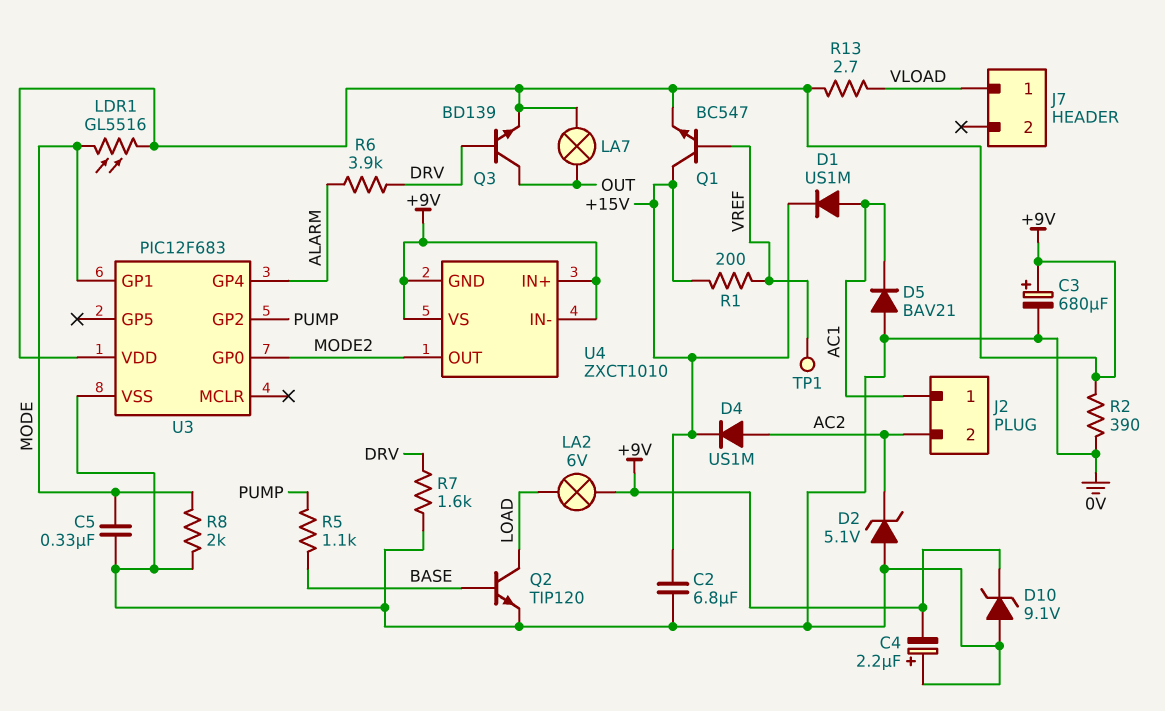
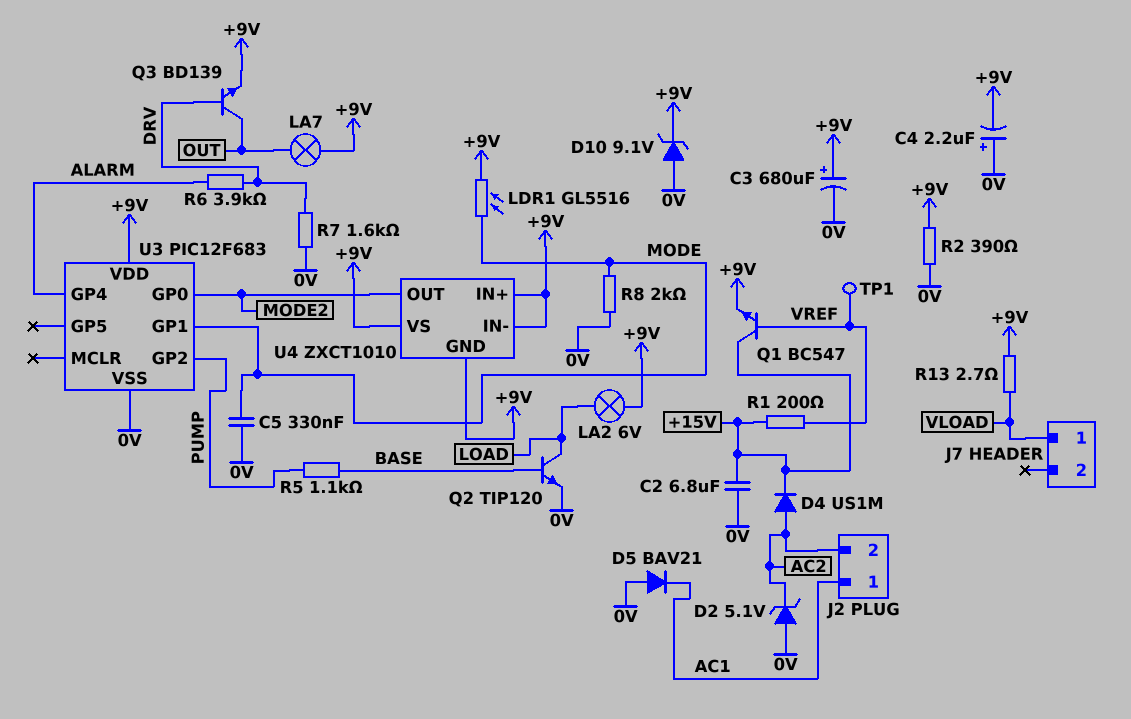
D1: diode US1M (A AC1, K +15V) -> none

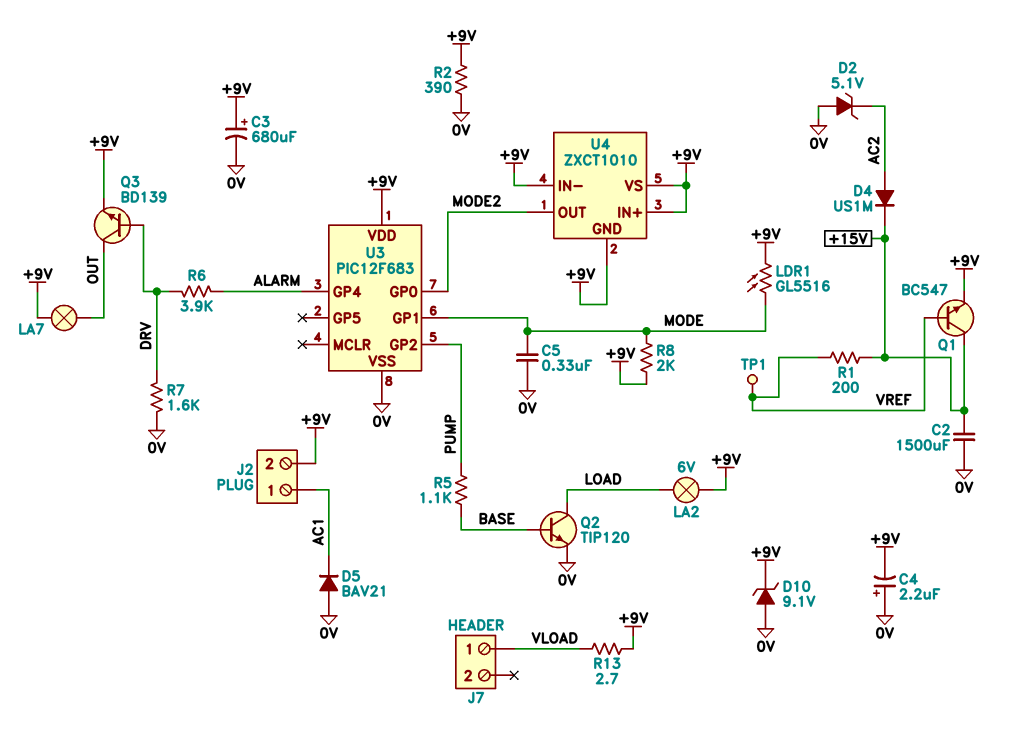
C2: 6.8uF (+15V, 0V) -> 1500uF (+15V, 0V)
J2 pin 2: AC2 -> +9V
R8: 2k (0V, MODE) -> 2k (+9V, MODE)

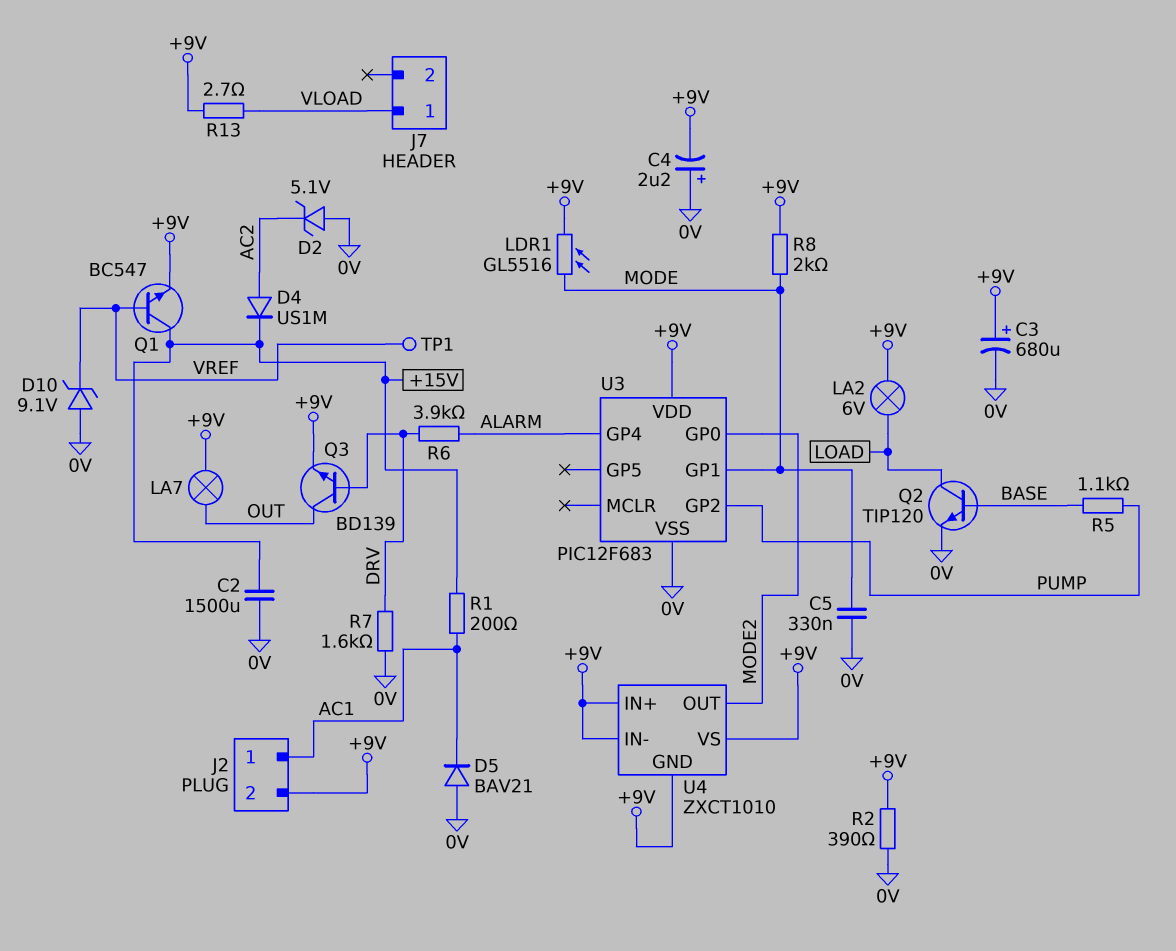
D10: zener 9.1V (A 0V, K +9V) -> zener 9.1V (A 0V, K VREF)
R1: 200 (+15V, VREF) -> 200 (+15V, AC1)

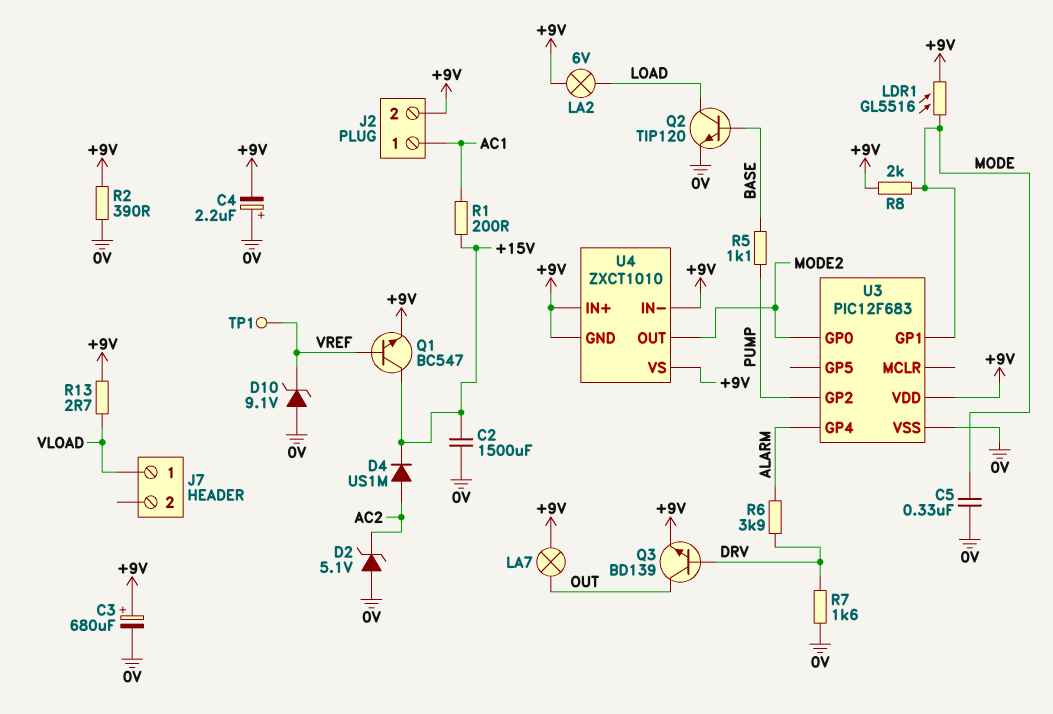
D5: diode BAV21 (A 0V, K AC1) -> none

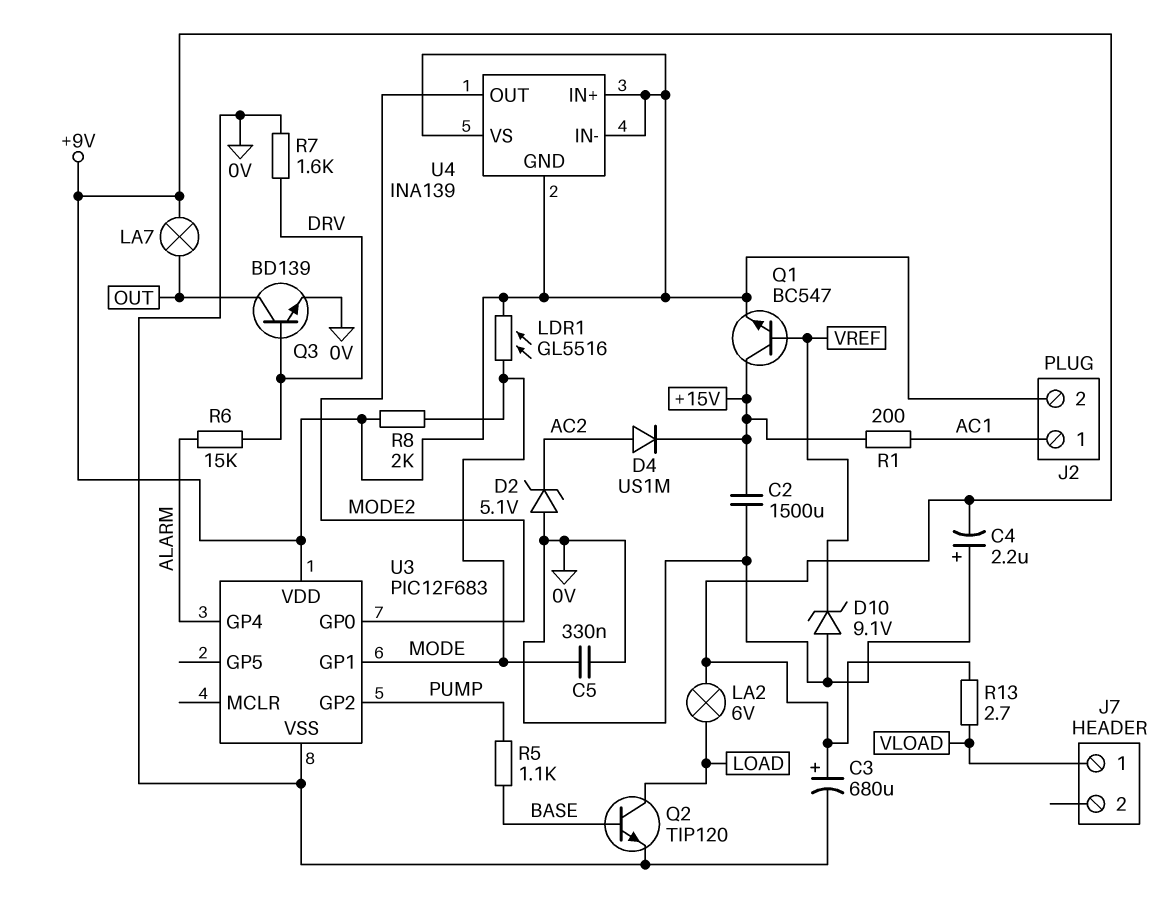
Q3: NPN BD139 (B DRV, C OUT, E +9V) -> NPN BD139 (B DRV, C OUT, E 0V)
R2: 390 (+9V, 0V) -> none
R6: 3.9k (ALARM, DRV) -> 15k (ALARM, DRV)
TP1: test point (VREF) -> none
U4: ZXCT1010 -> INA139

